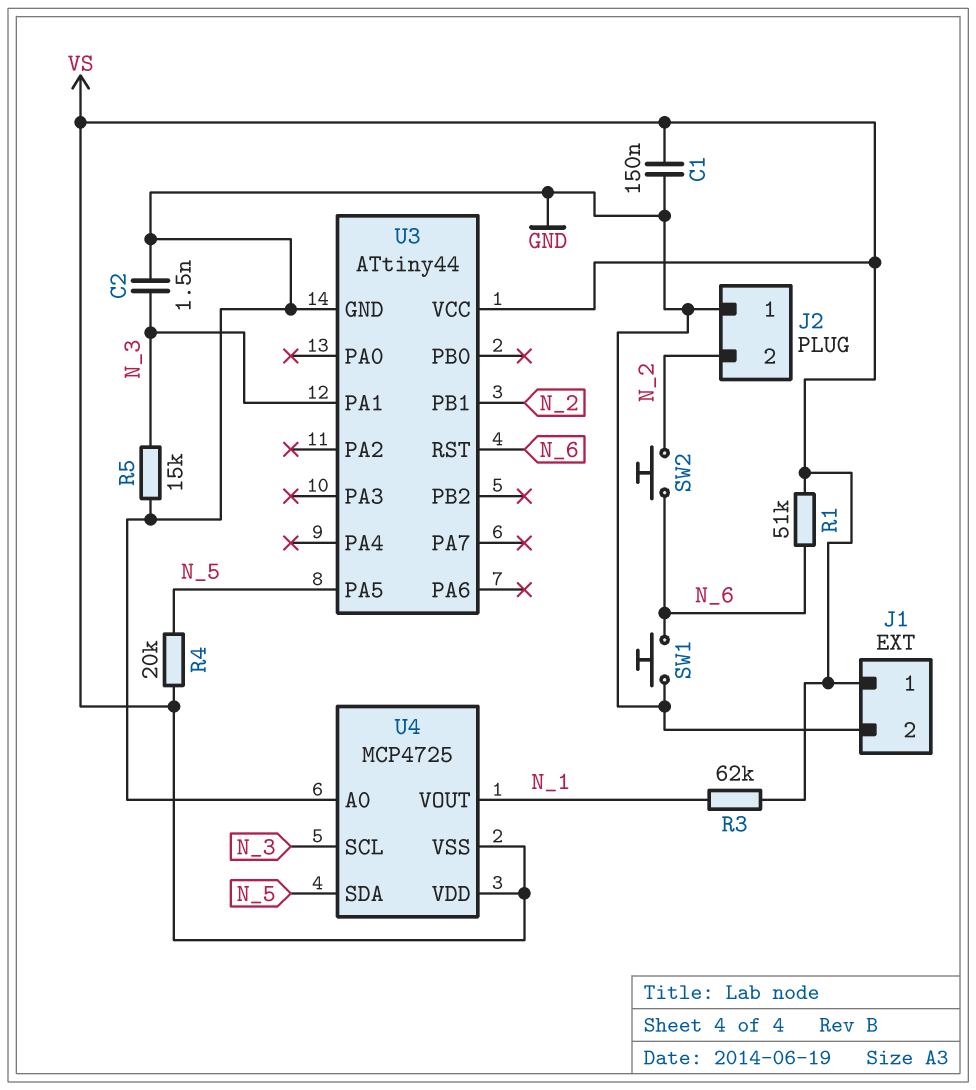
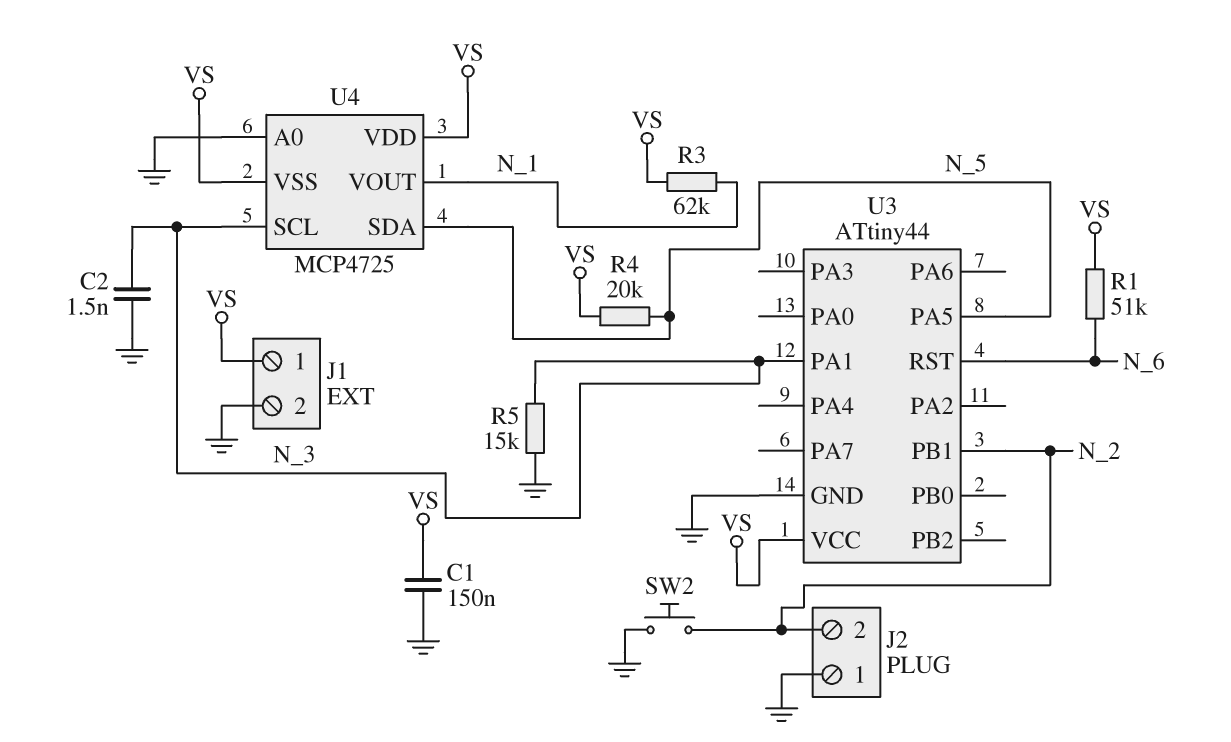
SW1: button (GND, N_6) -> none
SW2: button (N_2, N_6) -> button (GND, N_2)

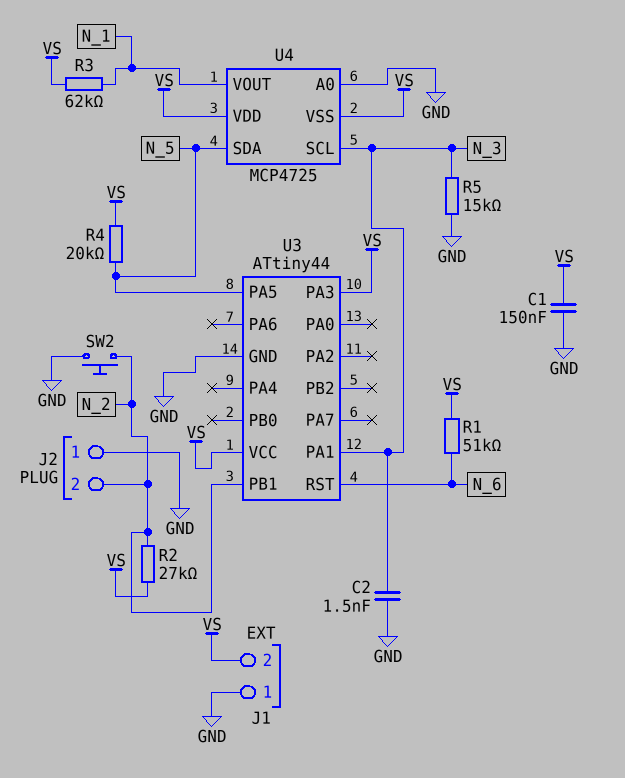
J1 pin 1: VS -> GND
J1 pin 2: GND -> VS
R2: none -> 27k (N_2, VS)
U3 pin PA3: none -> VS

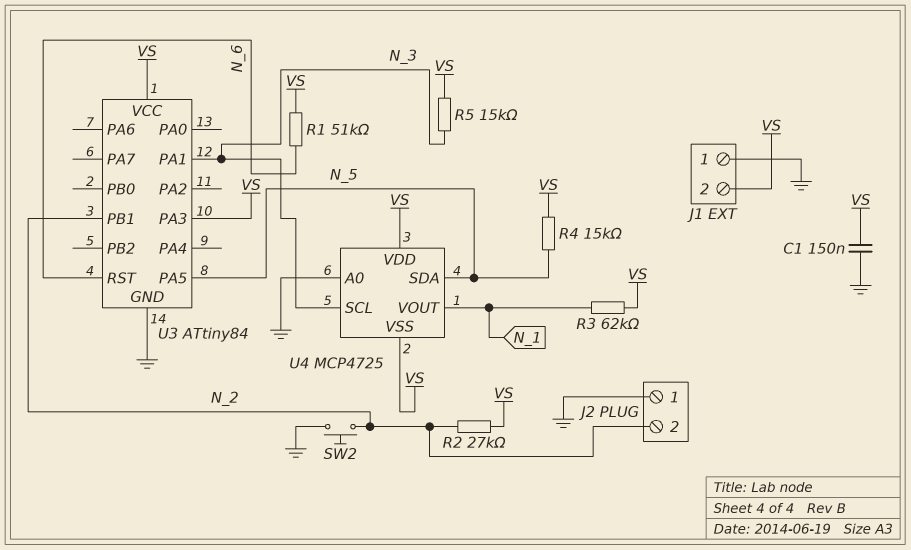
C2: 1.5nF (GND, N_3) -> none
R4: 20k (N_5, VS) -> 15k (N_5, VS)
R5: 15k (GND, N_3) -> 15k (N_3, VS)
U3: ATtiny44 -> ATtiny84

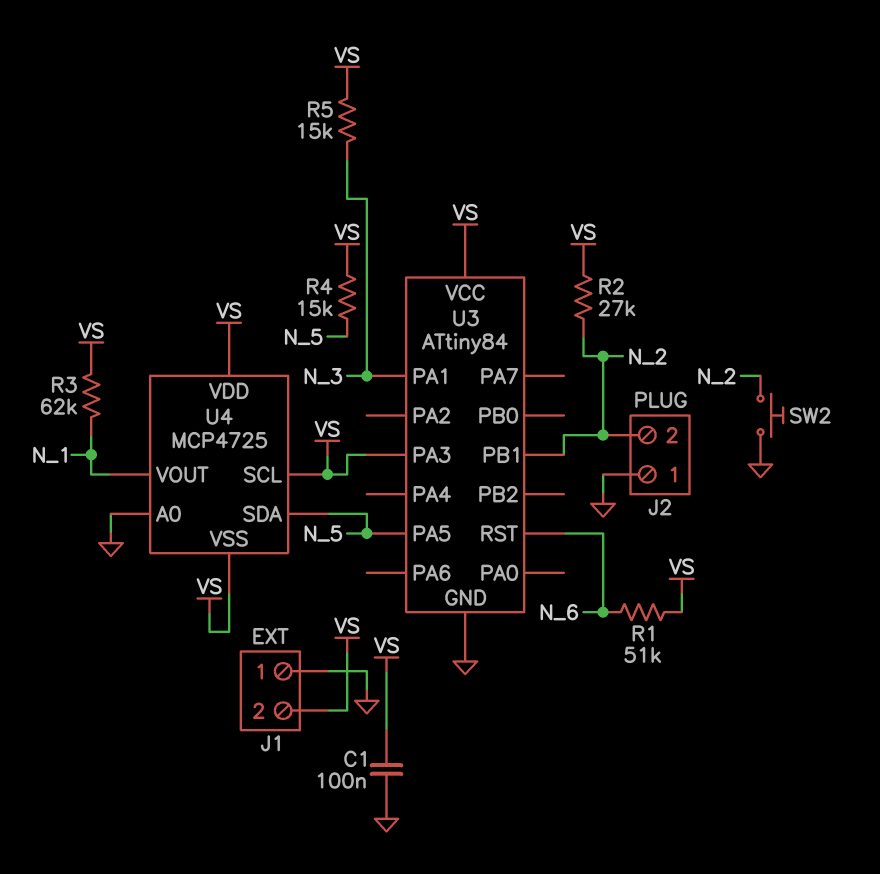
C1: 150nF (GND, VS) -> 100nF (GND, VS)
U4 pin SCL: N_3 -> VS

